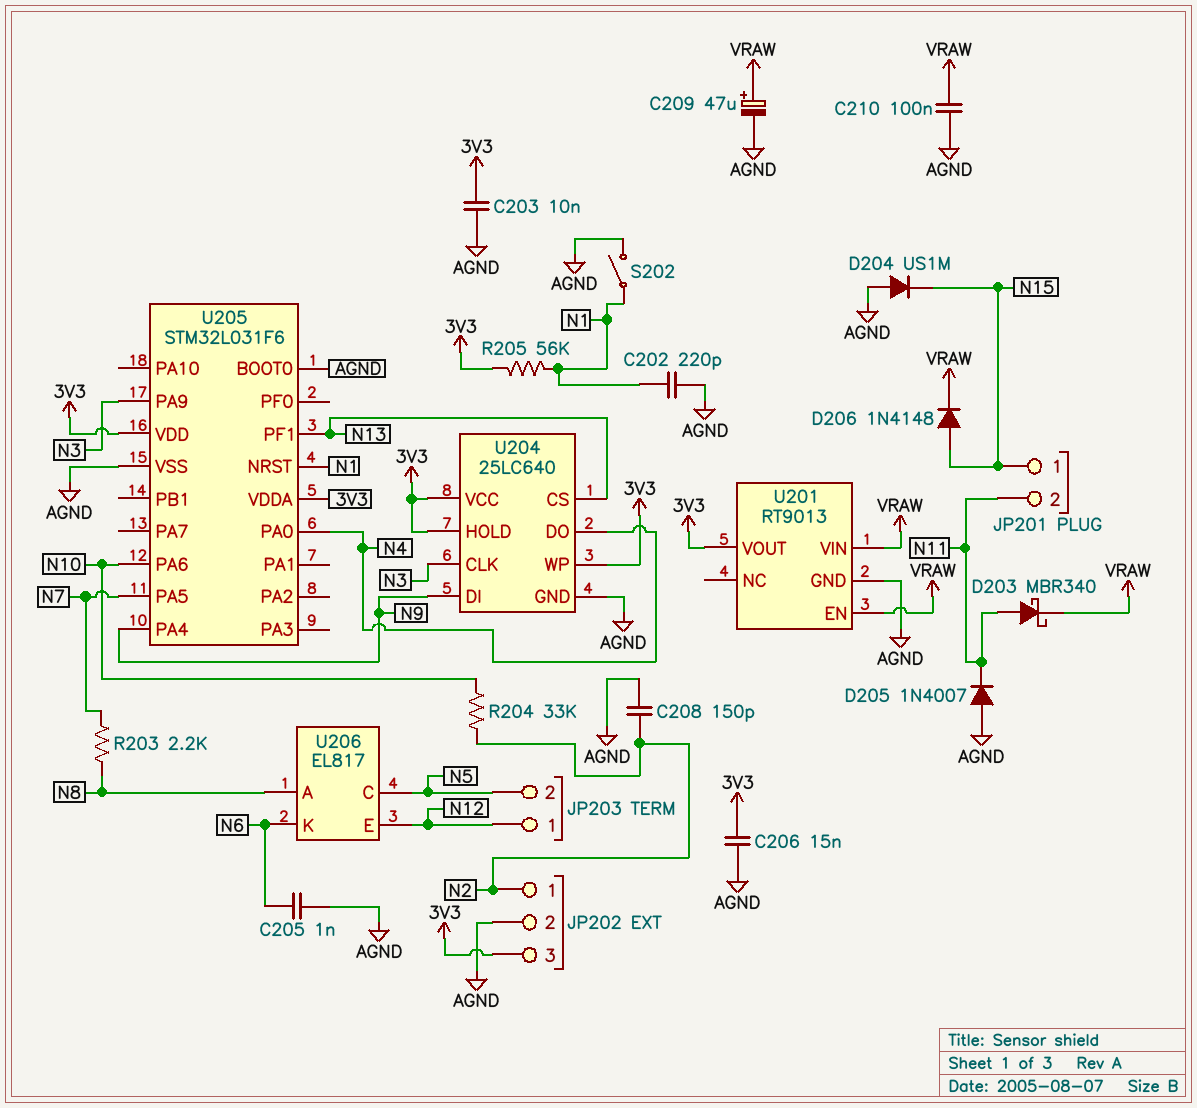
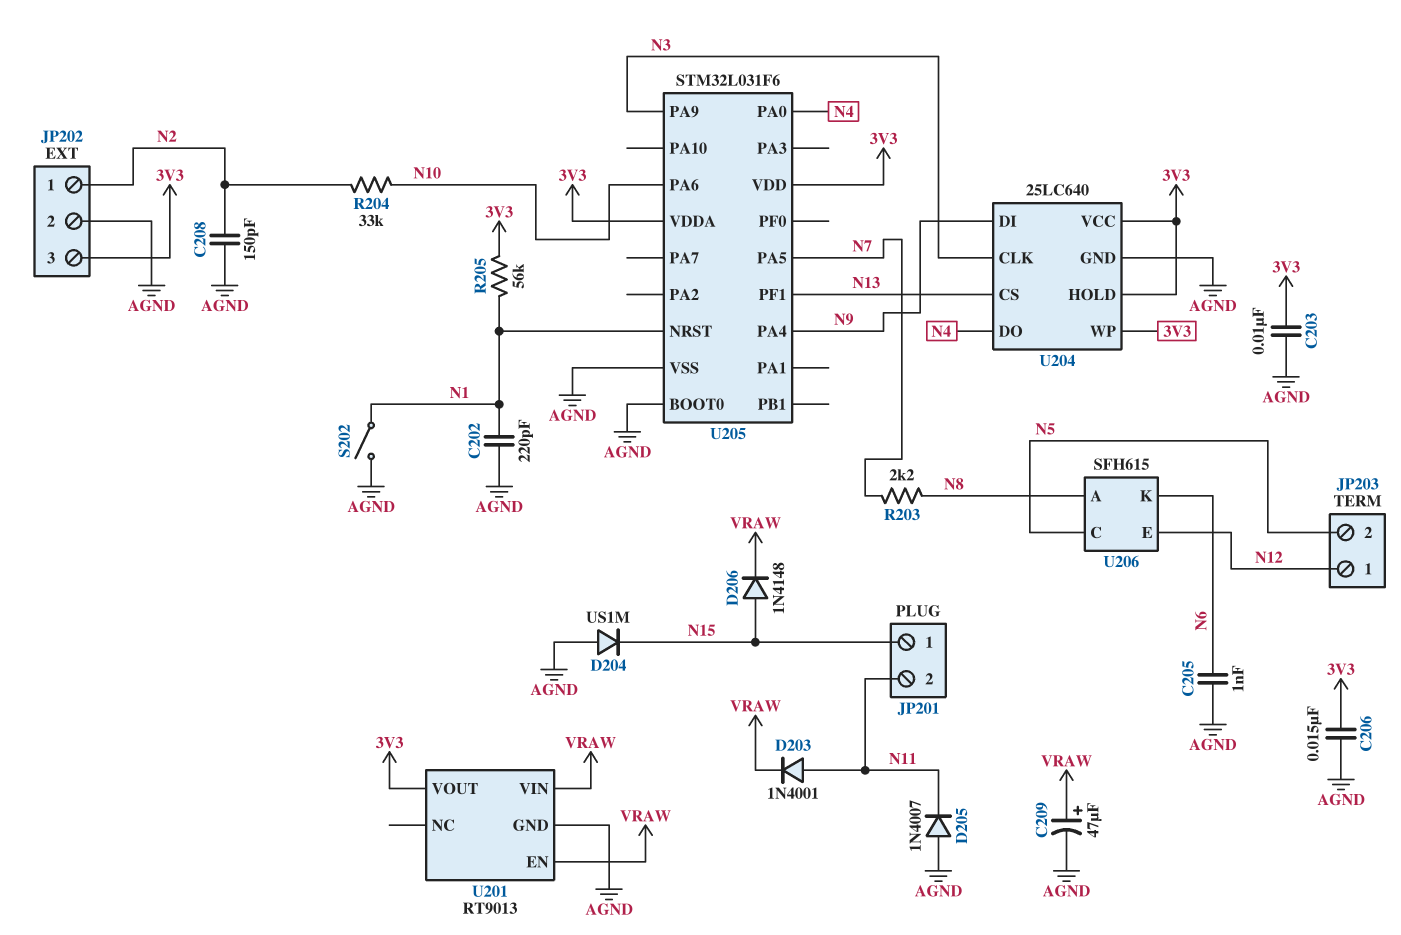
C210: 100nF (AGND, VRAW) -> none
D203: schottky MBR340 (A N11, K VRAW) -> diode 1N4001 (A N11, K VRAW)
U206: EL817 -> SFH615

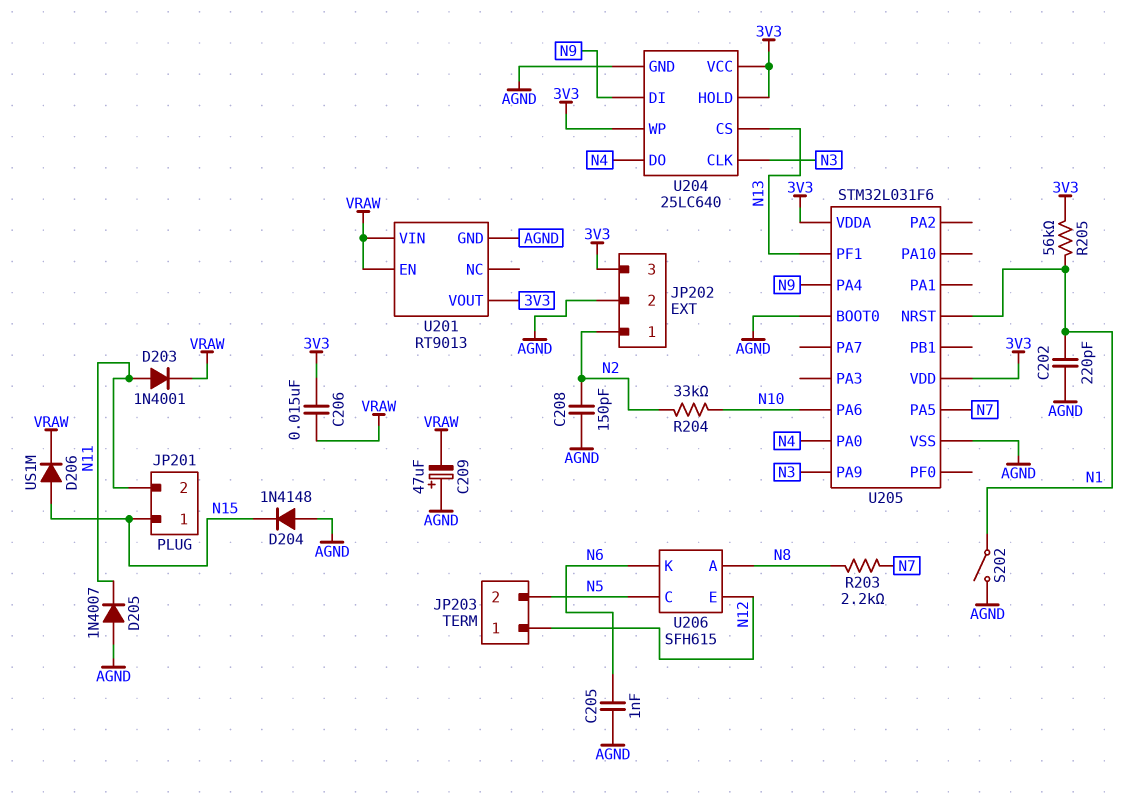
C203: 10nF (3V3, AGND) -> none
C206: 15nF (3V3, AGND) -> 15nF (3V3, VRAW)
C209: 47uF (plus VRAW, minus AGND) -> 47uF (plus AGND, minus VRAW)
D204: diode US1M (A AGND, K N15) -> diode 1N4148 (A AGND, K N15)
D206: diode 1N4148 (A N15, K VRAW) -> diode US1M (A N15, K VRAW)

